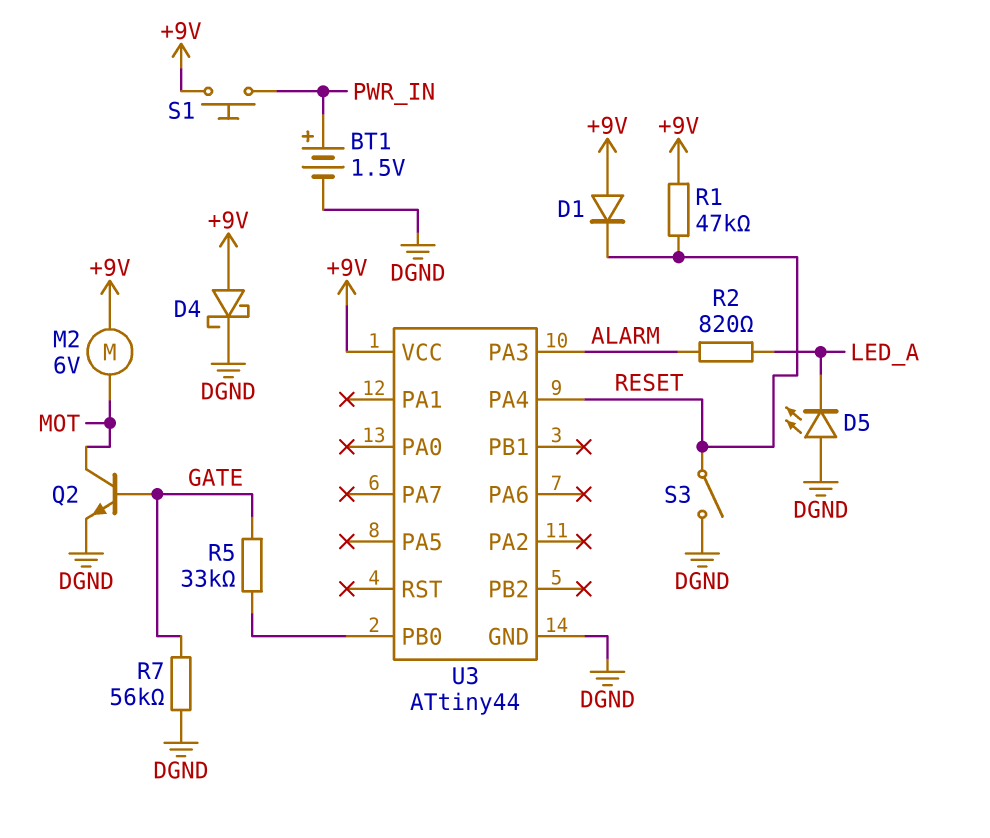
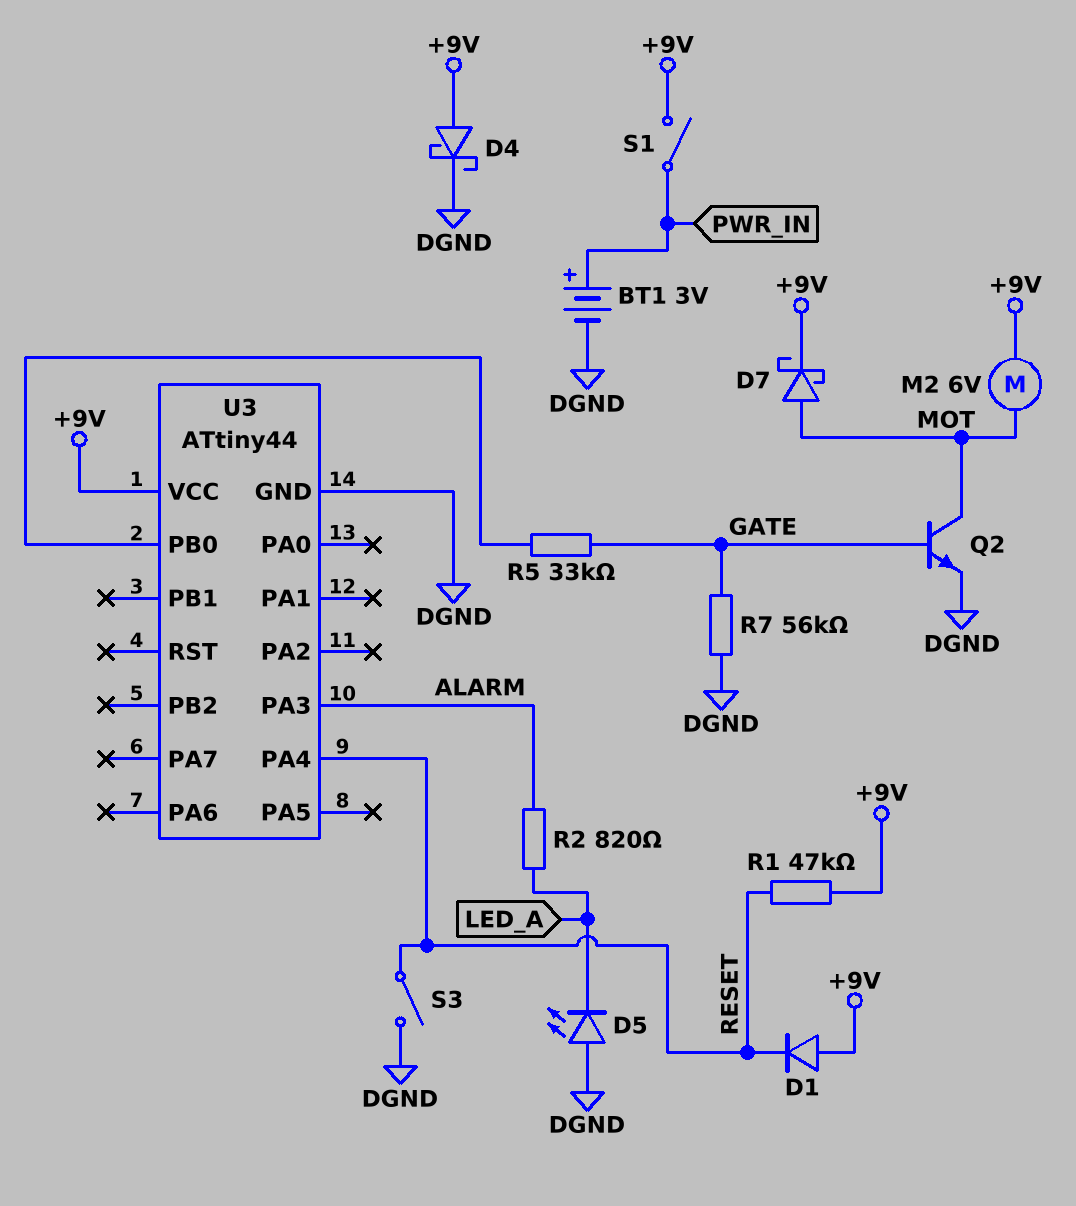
BT1: 1.5V (plus PWR_IN, minus DGND) -> 3V (plus PWR_IN, minus DGND)
D7: none -> schottky (A MOT, K +9V)
S1: button (+9V, PWR_IN) -> switch (+9V, PWR_IN)

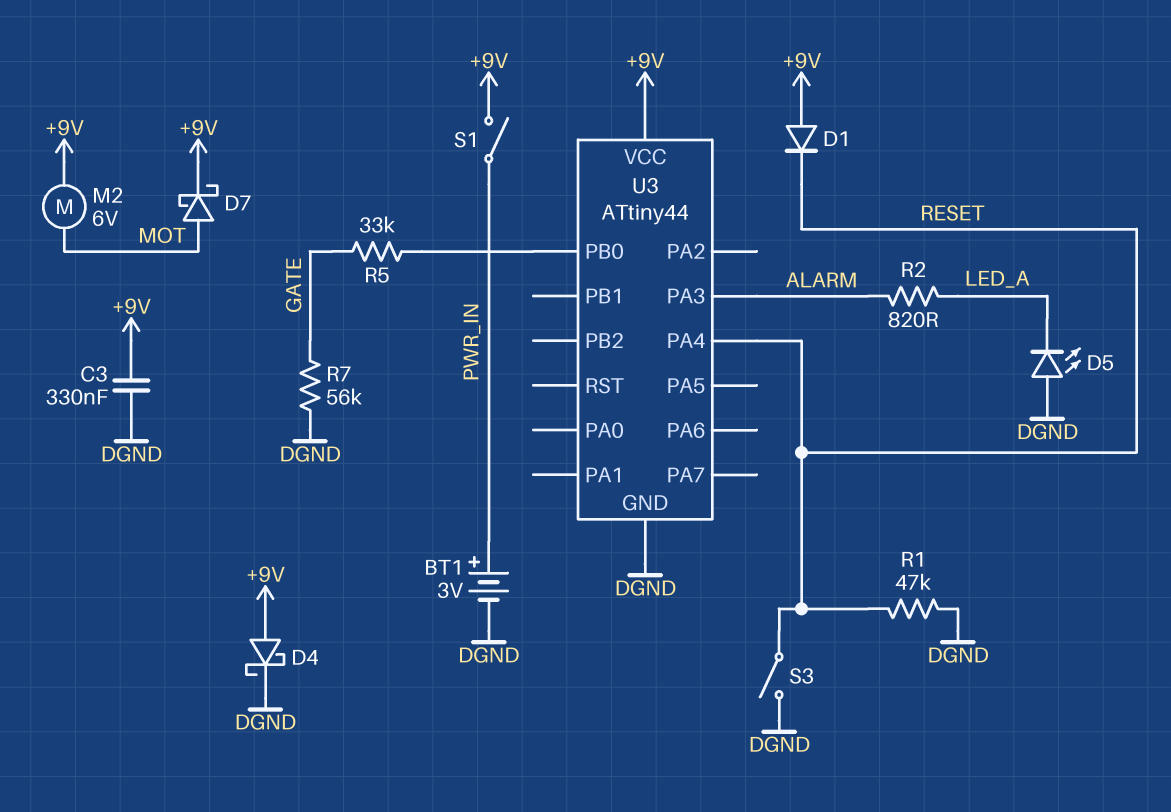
C3: none -> 330nF (+9V, DGND)
Q2: NPN (B GATE, C MOT, E DGND) -> none
R1: 47k (+9V, RESET) -> 47k (DGND, RESET)

